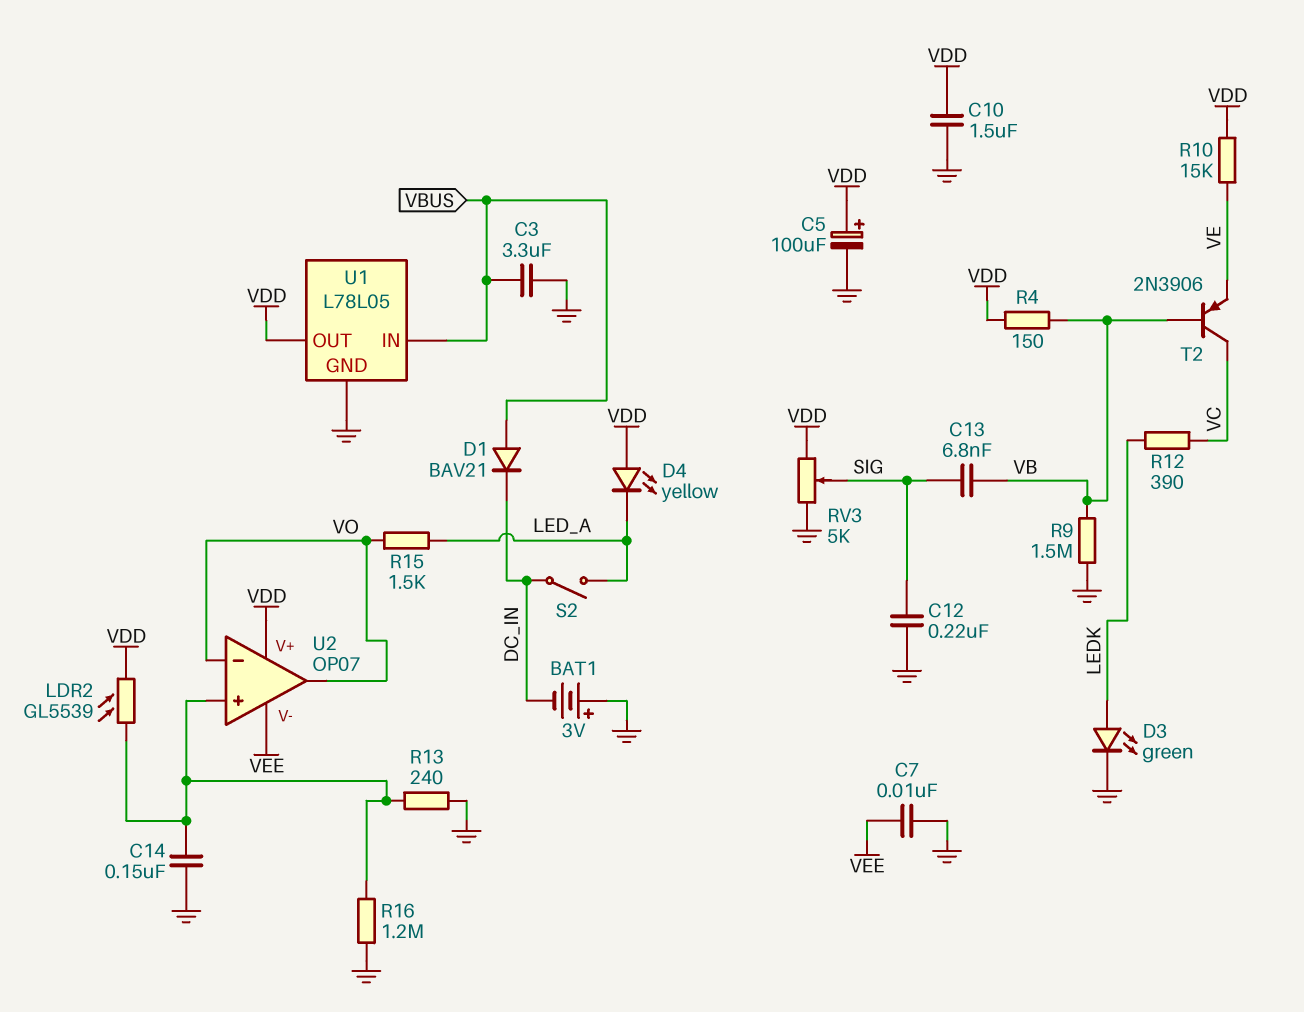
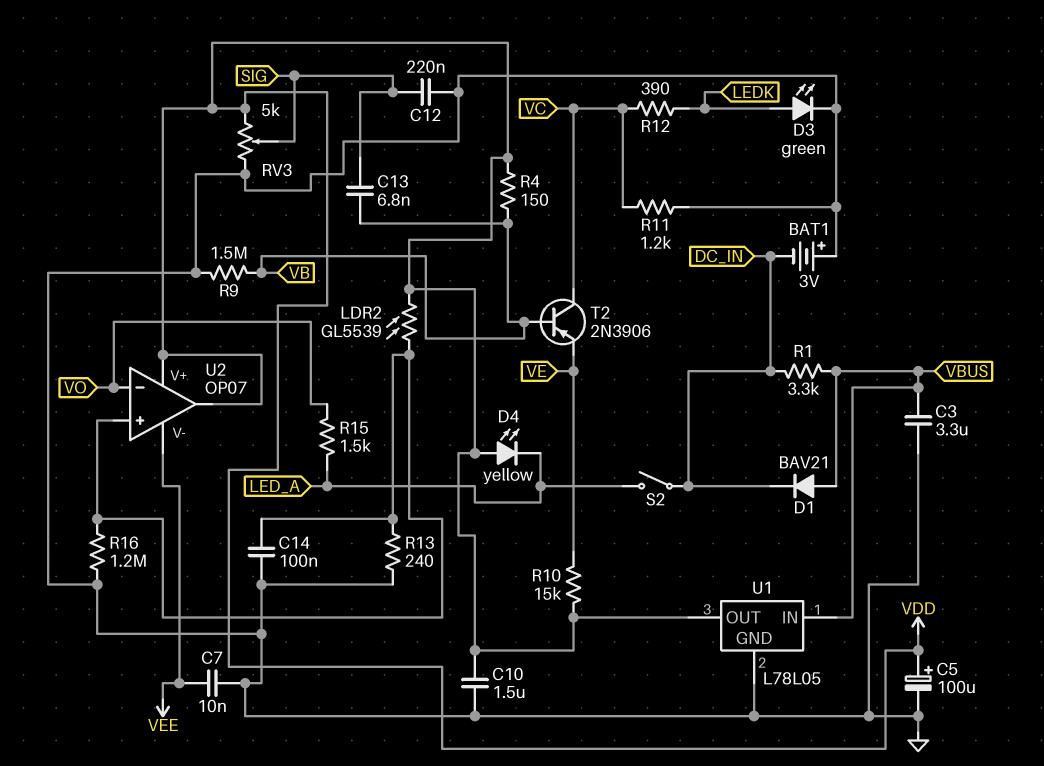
C14: 150nF (GND, U2/in+) -> 100nF (GND, U2/in+)
R1: none -> 3.3k (DC_IN, VBUS)
R11: none -> 1.2k (GND, VC)
U2 pin out: VO -> VDD

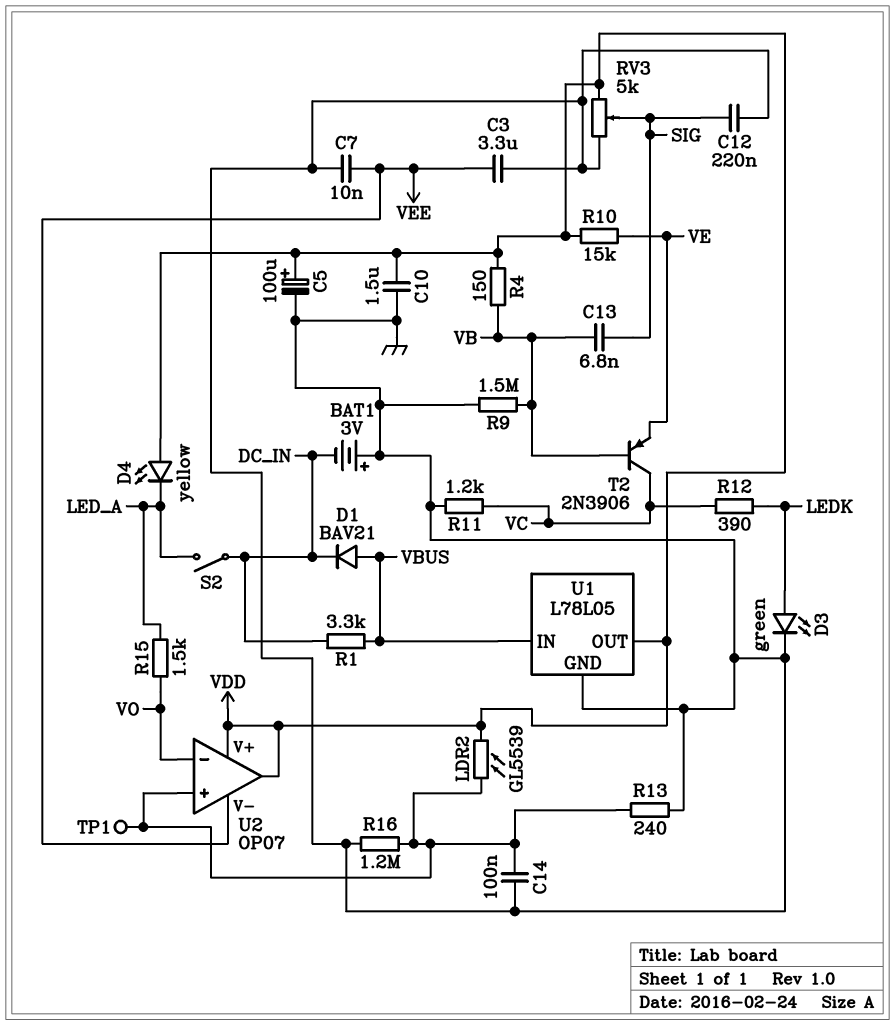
C3: 3.3uF (GND, VBUS) -> 3.3uF (GND, VEE)
TP1: none -> test point (U2/in+)

